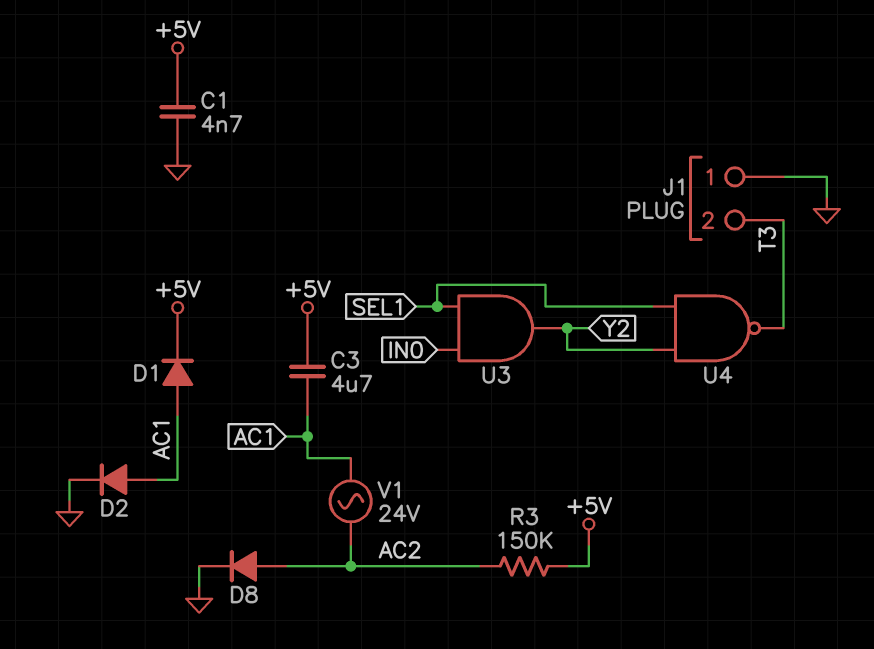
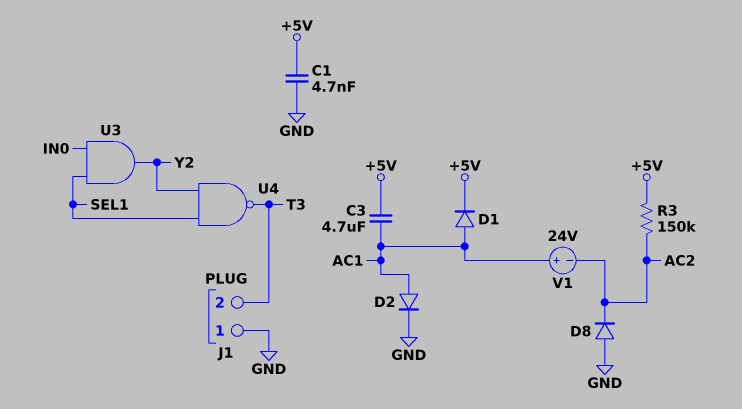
D8: diode (A AC2, K GND) -> diode (A GND, K AC2)
V1: AC 24V (AC1, AC2) -> 24V (plus AC1, minus AC2)

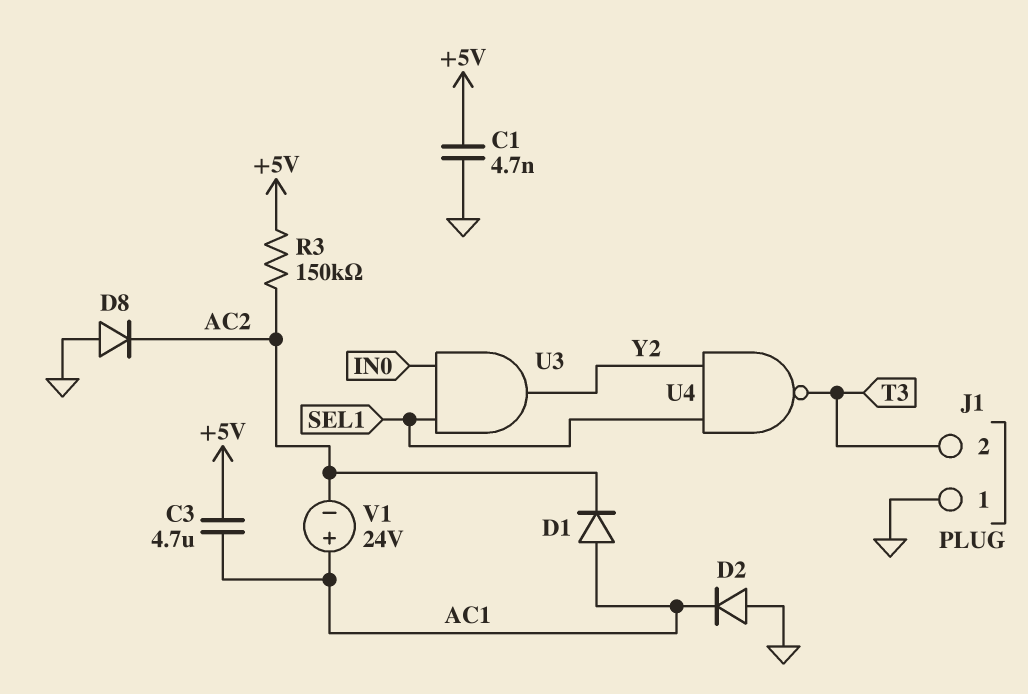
D1: diode (A AC1, K +5V) -> diode (A AC1, K AC2)
D2: diode (A AC1, K GND) -> diode (A GND, K AC1)

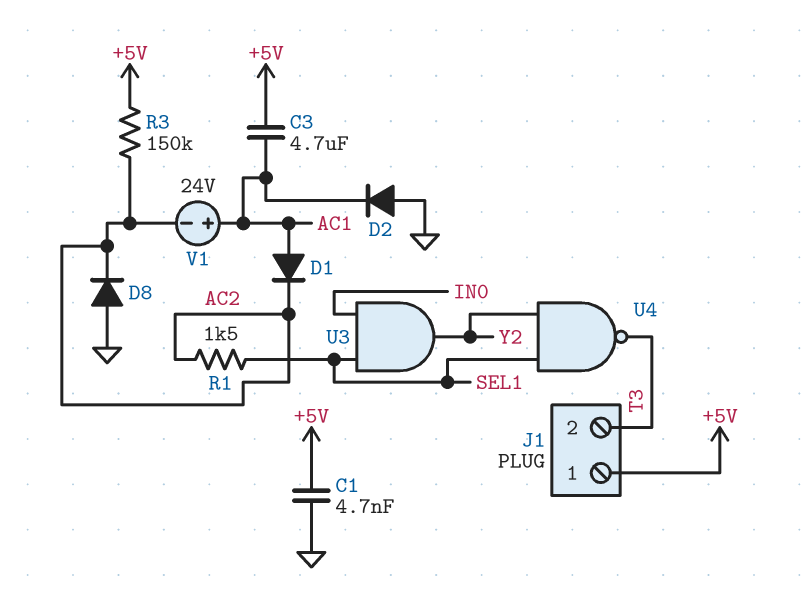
J1 pin 1: GND -> +5V
R1: none -> 1.5k (AC2, SEL1)

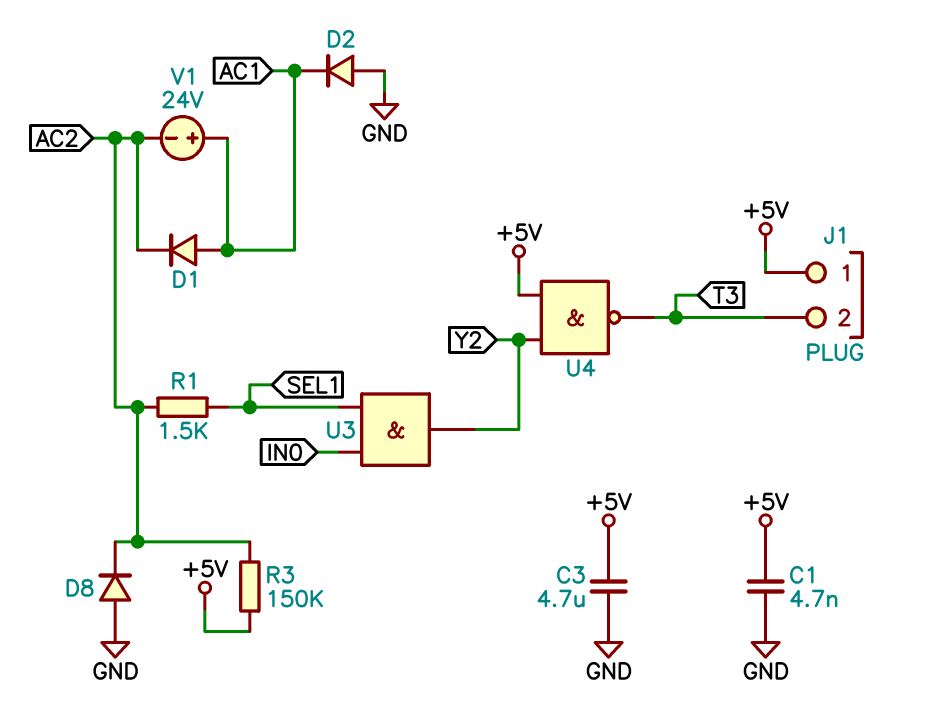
C3: 4.7uF (+5V, AC1) -> 4.7uF (+5V, GND)
U4: NAND (in SEL1, in Y2, out T3) -> NAND (in +5V, in Y2, out T3)

